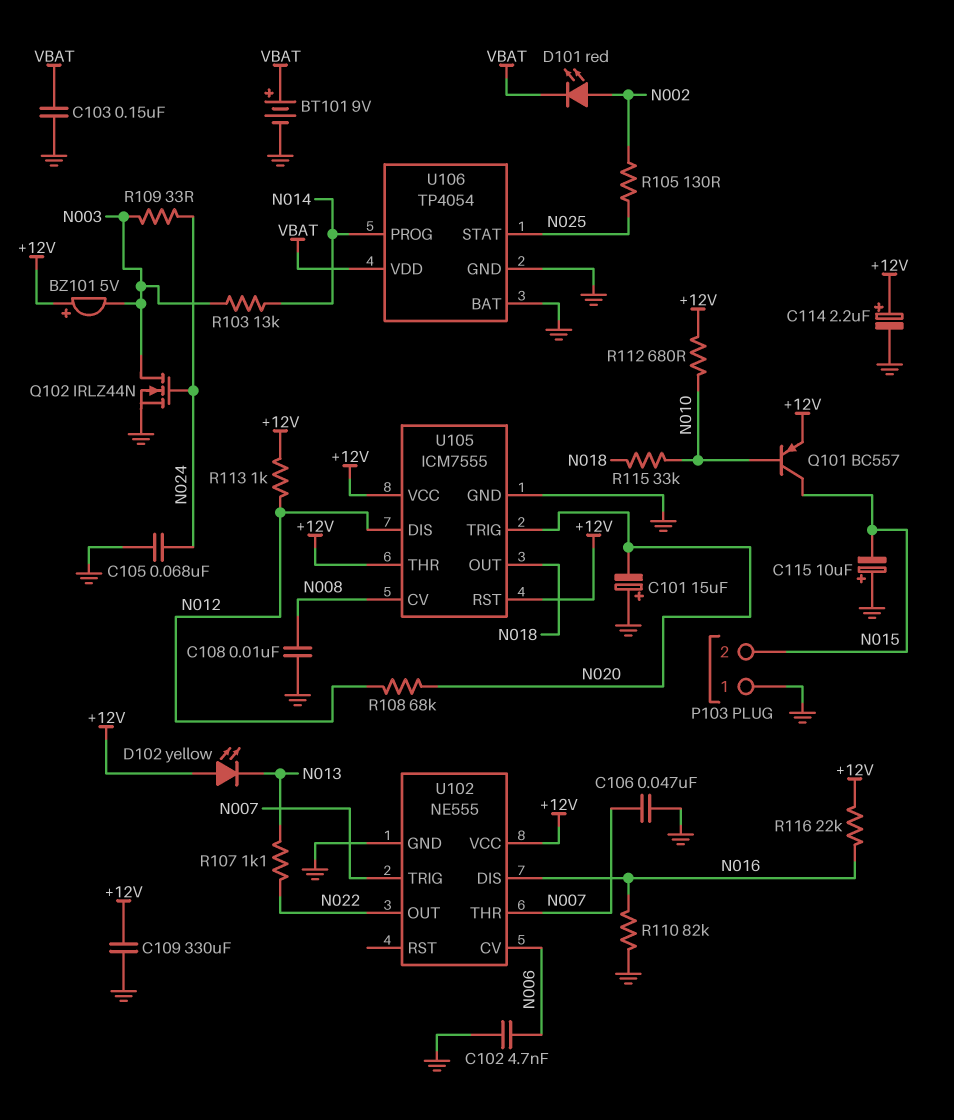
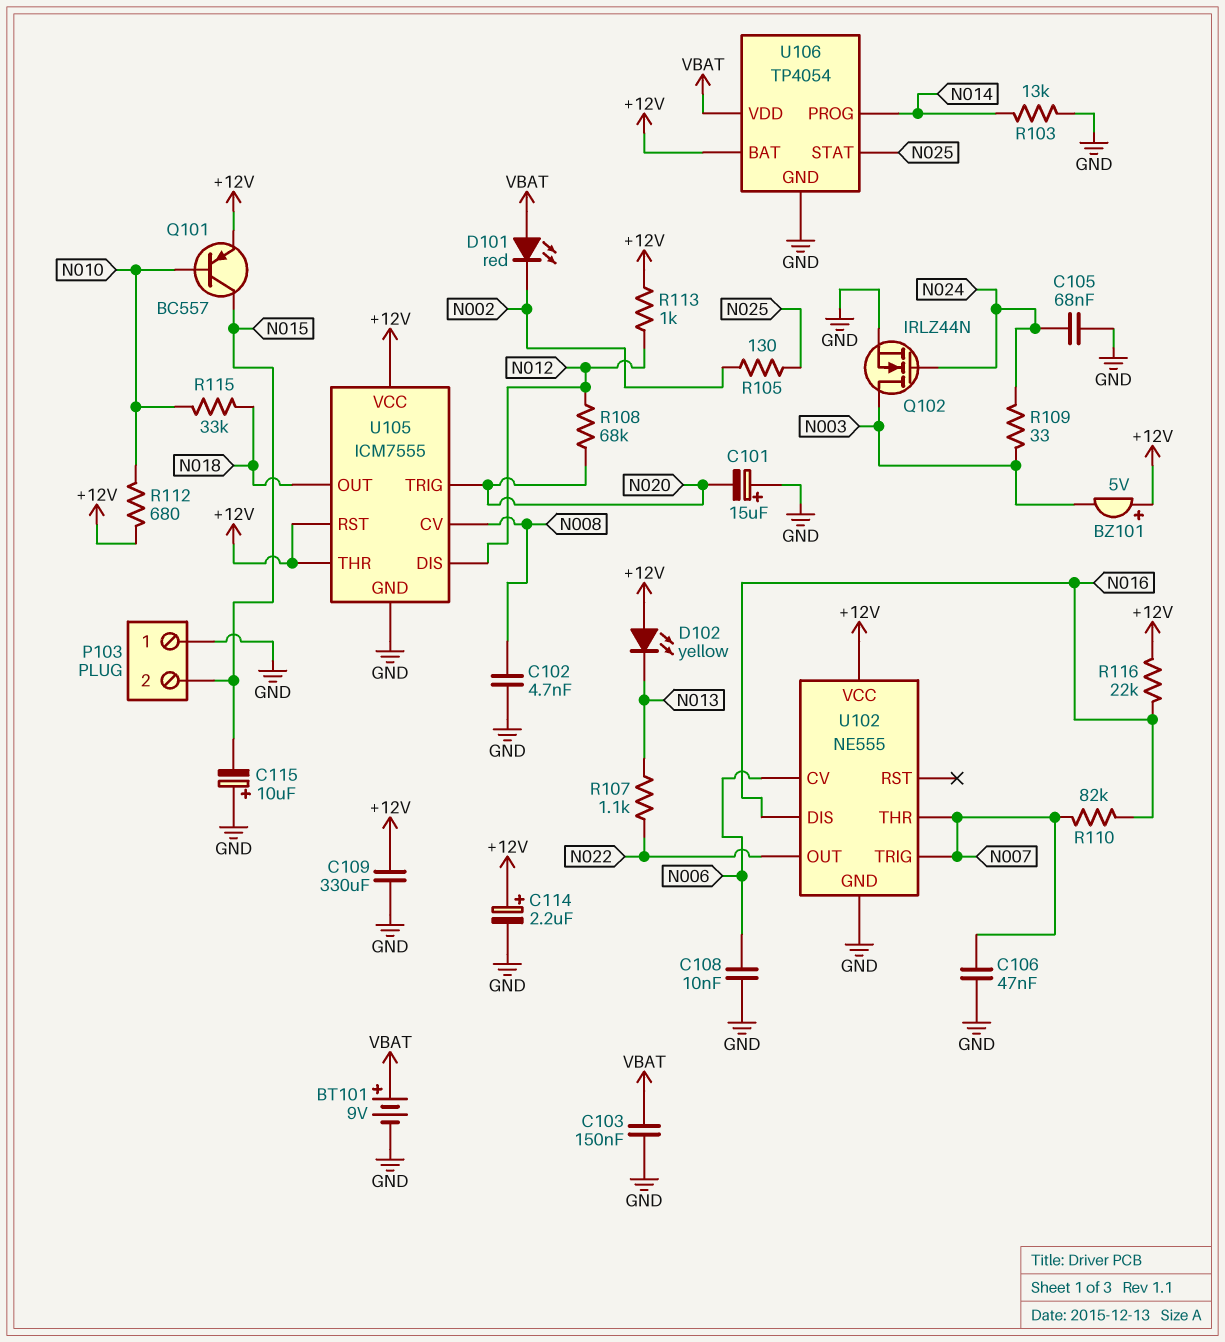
C102: 4.7nF (GND, N006) -> 4.7nF (GND, N008)
C108: 10nF (GND, N008) -> 10nF (GND, N006)
D101: LED red (A N002, K VBAT) -> LED red (A VBAT, K N002)
R103: 13k (N003, N014) -> 13k (GND, N014)
R110: 82k (GND, N016) -> 82k (N007, N016)
U106 pin BAT: GND -> +12V

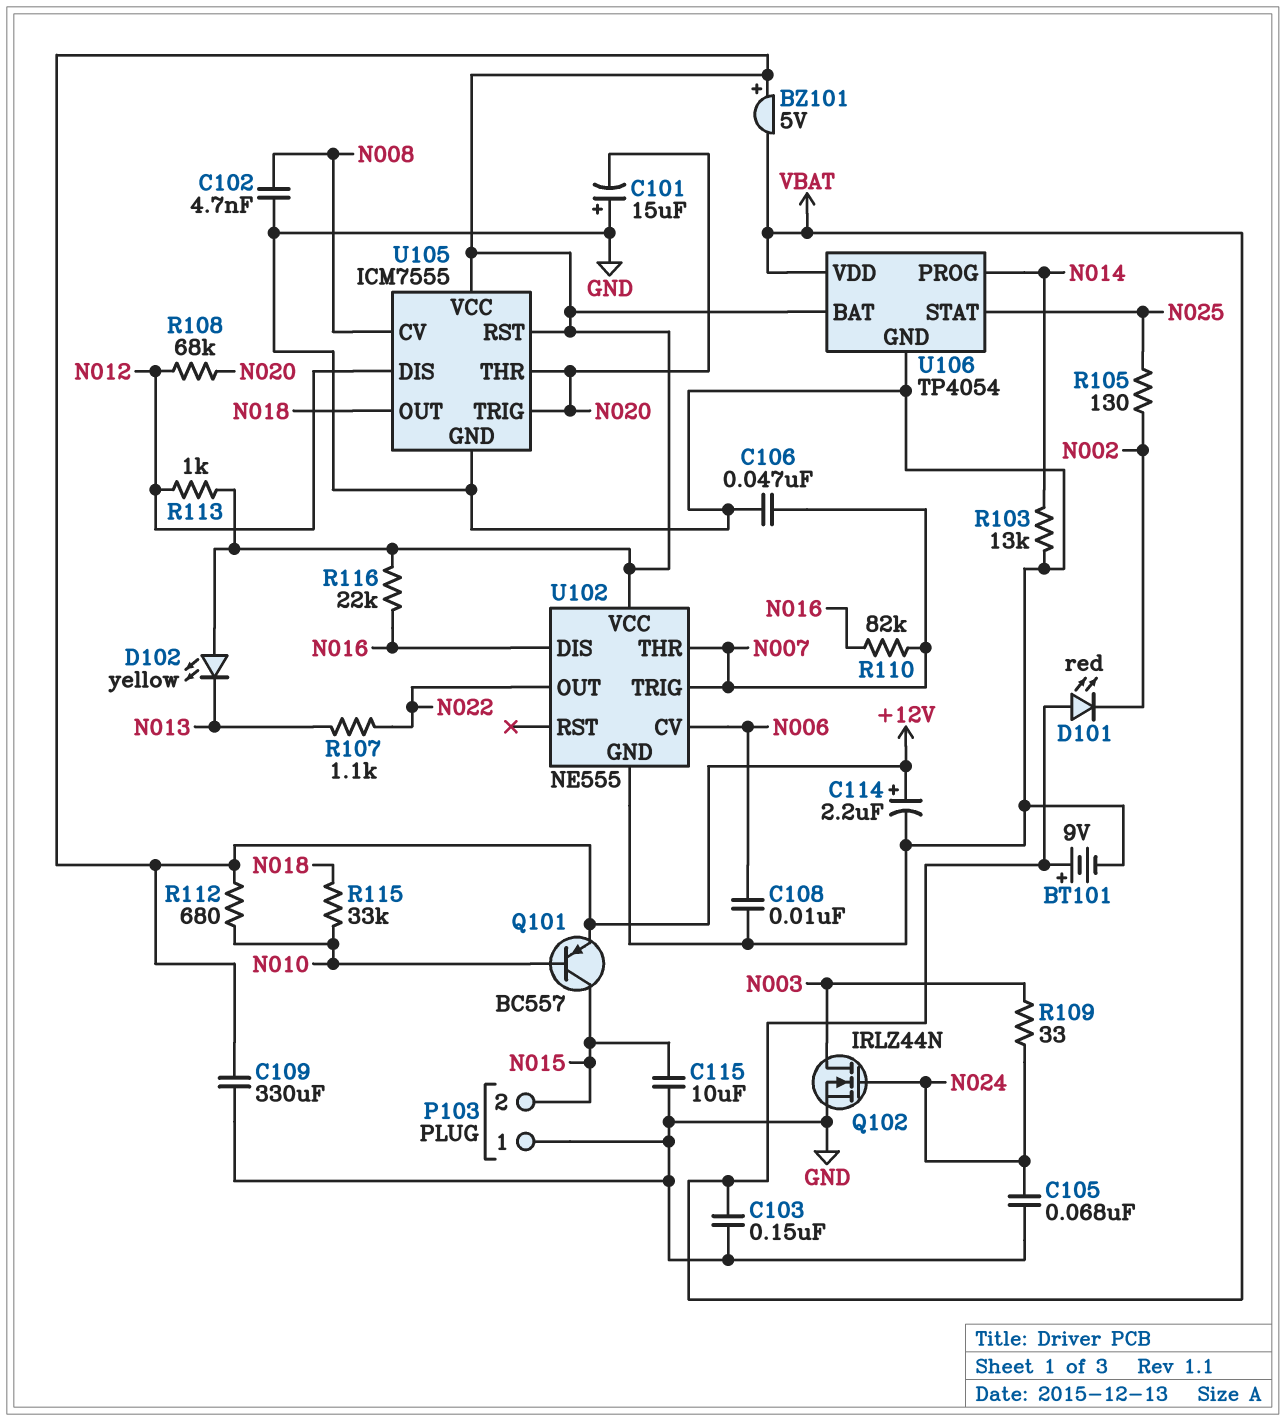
BZ101: buzzer 5V (plus +12V, minus N003) -> buzzer 5V (plus +12V, minus VBAT)
C115: 10uF (plus GND, minus N015) -> 10uF (GND, N015)
U105 pin THR: +12V -> N020

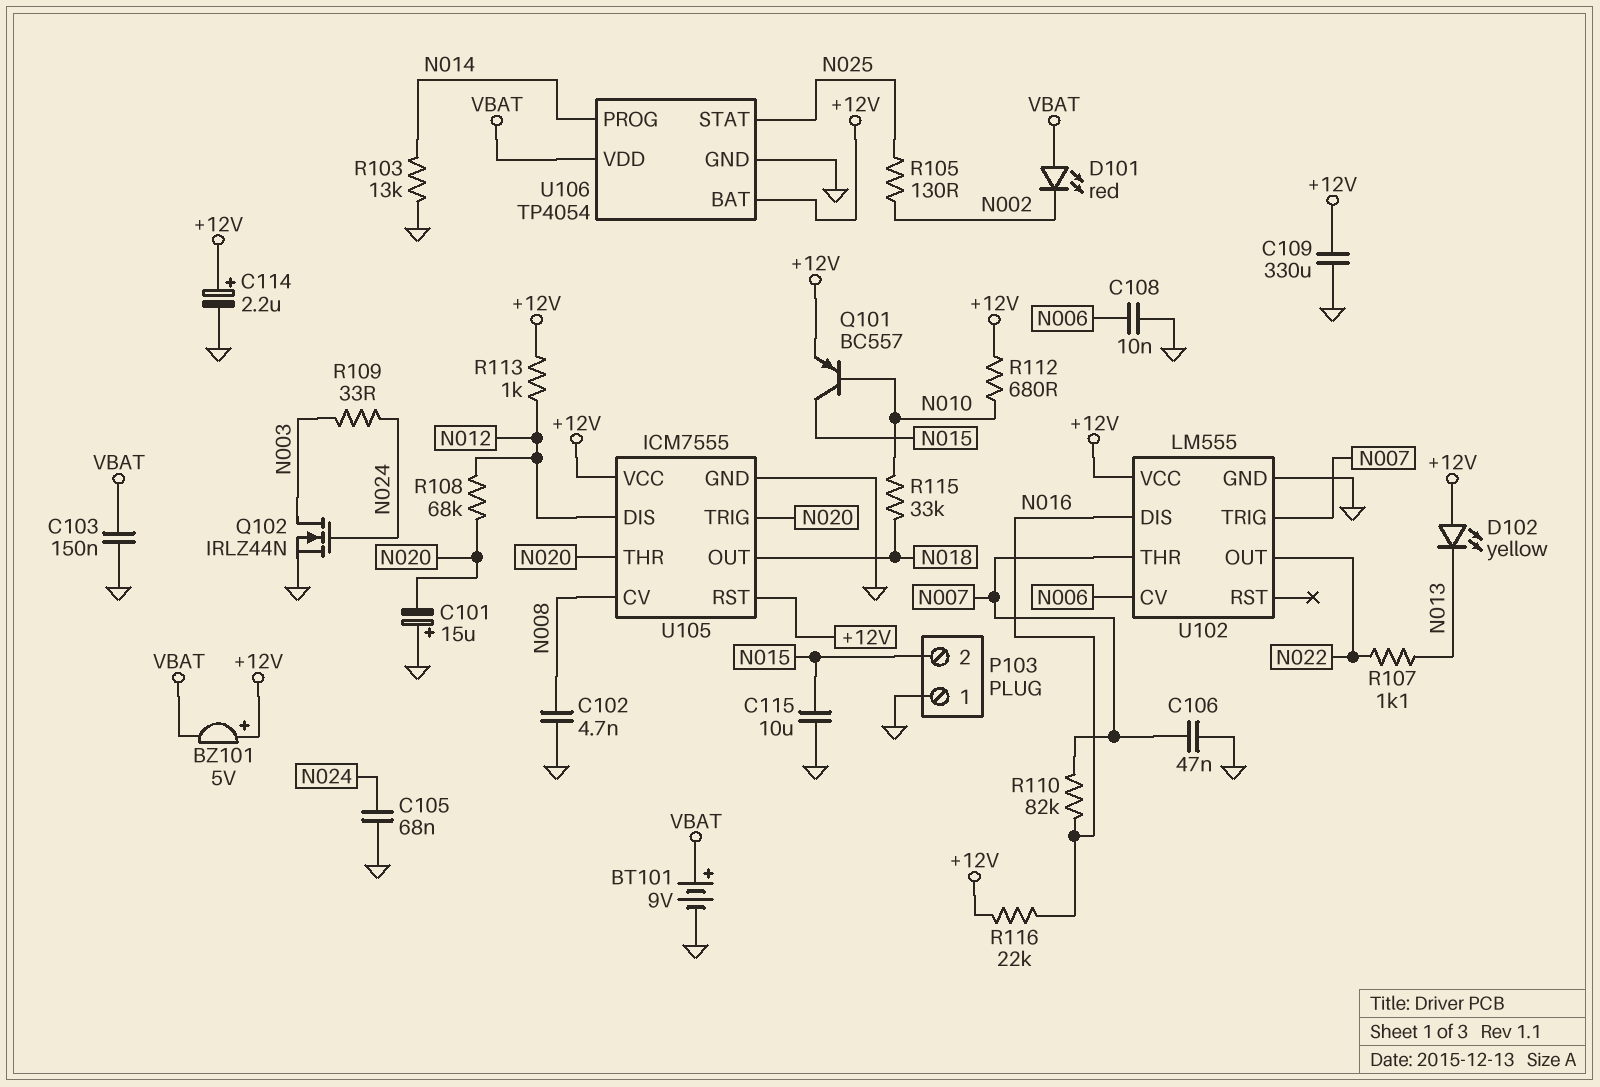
U102: NE555 -> LM555

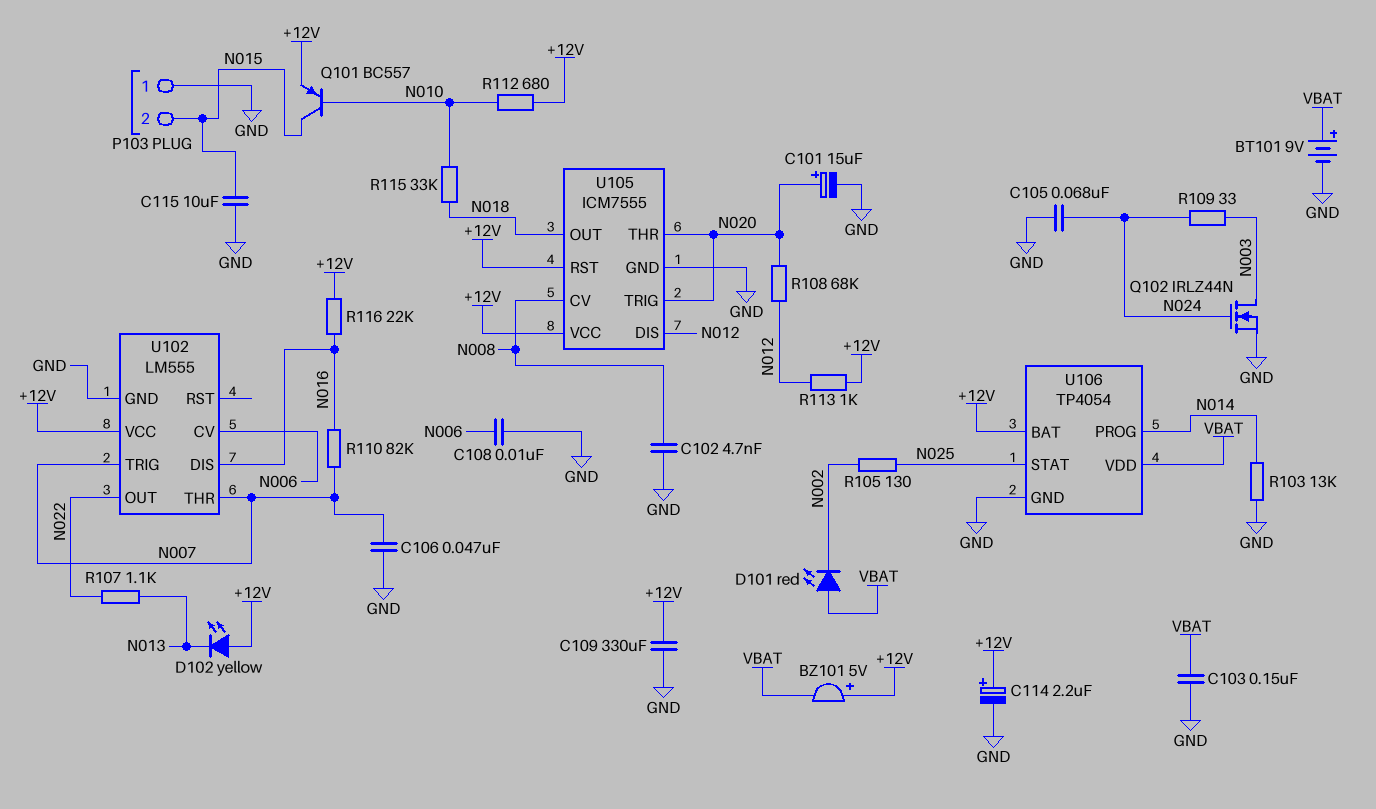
C101: 15uF (plus GND, minus N020) -> 15uF (plus N020, minus GND)

